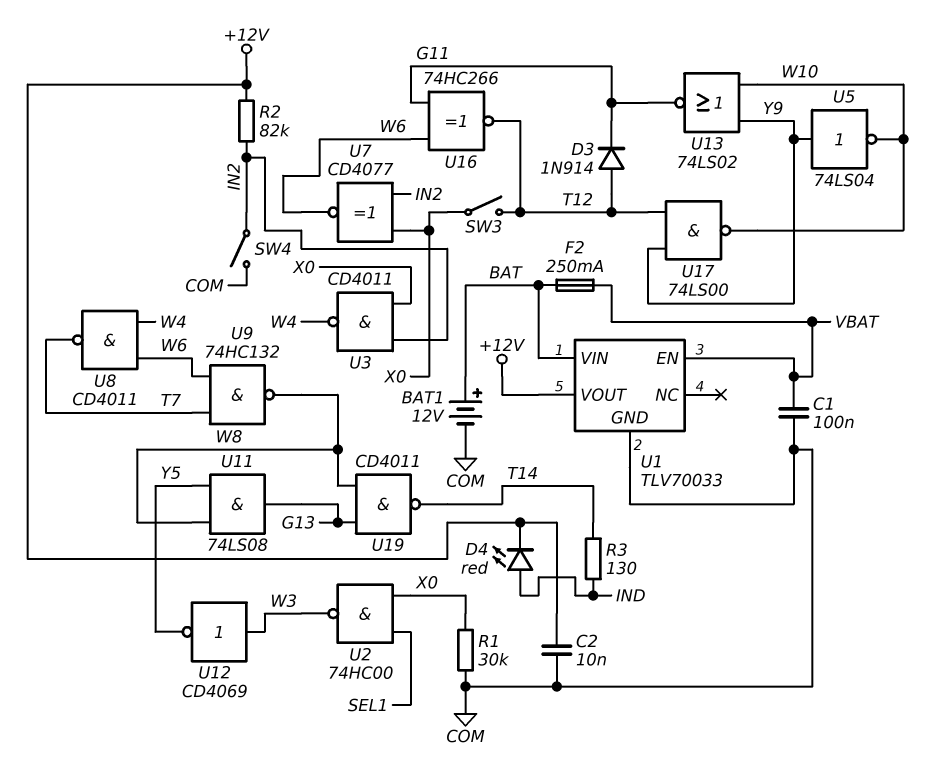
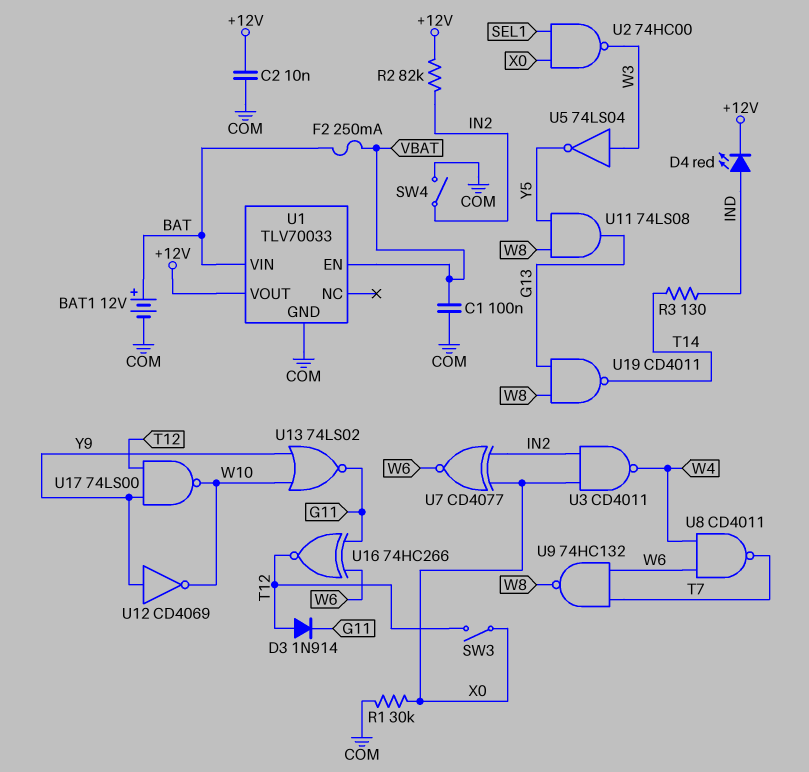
U5: NOT 74LS04 (in Y9, out W10) -> NOT 74LS04 (in W3, out Y5)
U12: NOT CD4069 (in W3, out Y5) -> NOT CD4069 (in Y9, out W10)

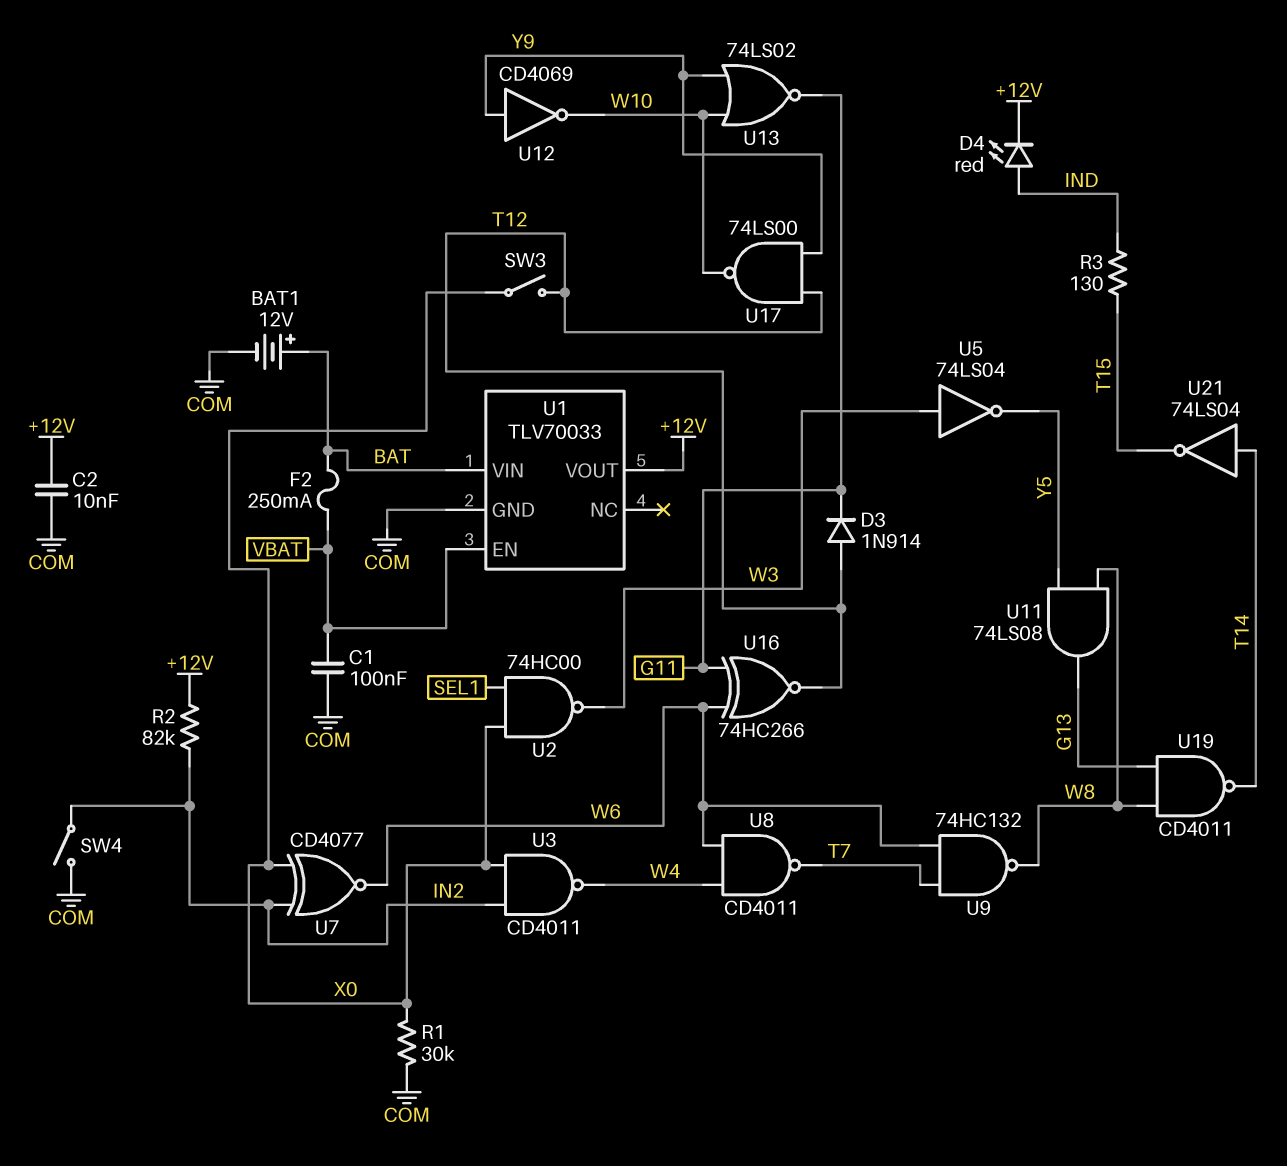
R3: 130 (IND, T14) -> 130 (IND, T15)
U21: none -> NOT 74LS04 (in T14, out T15)

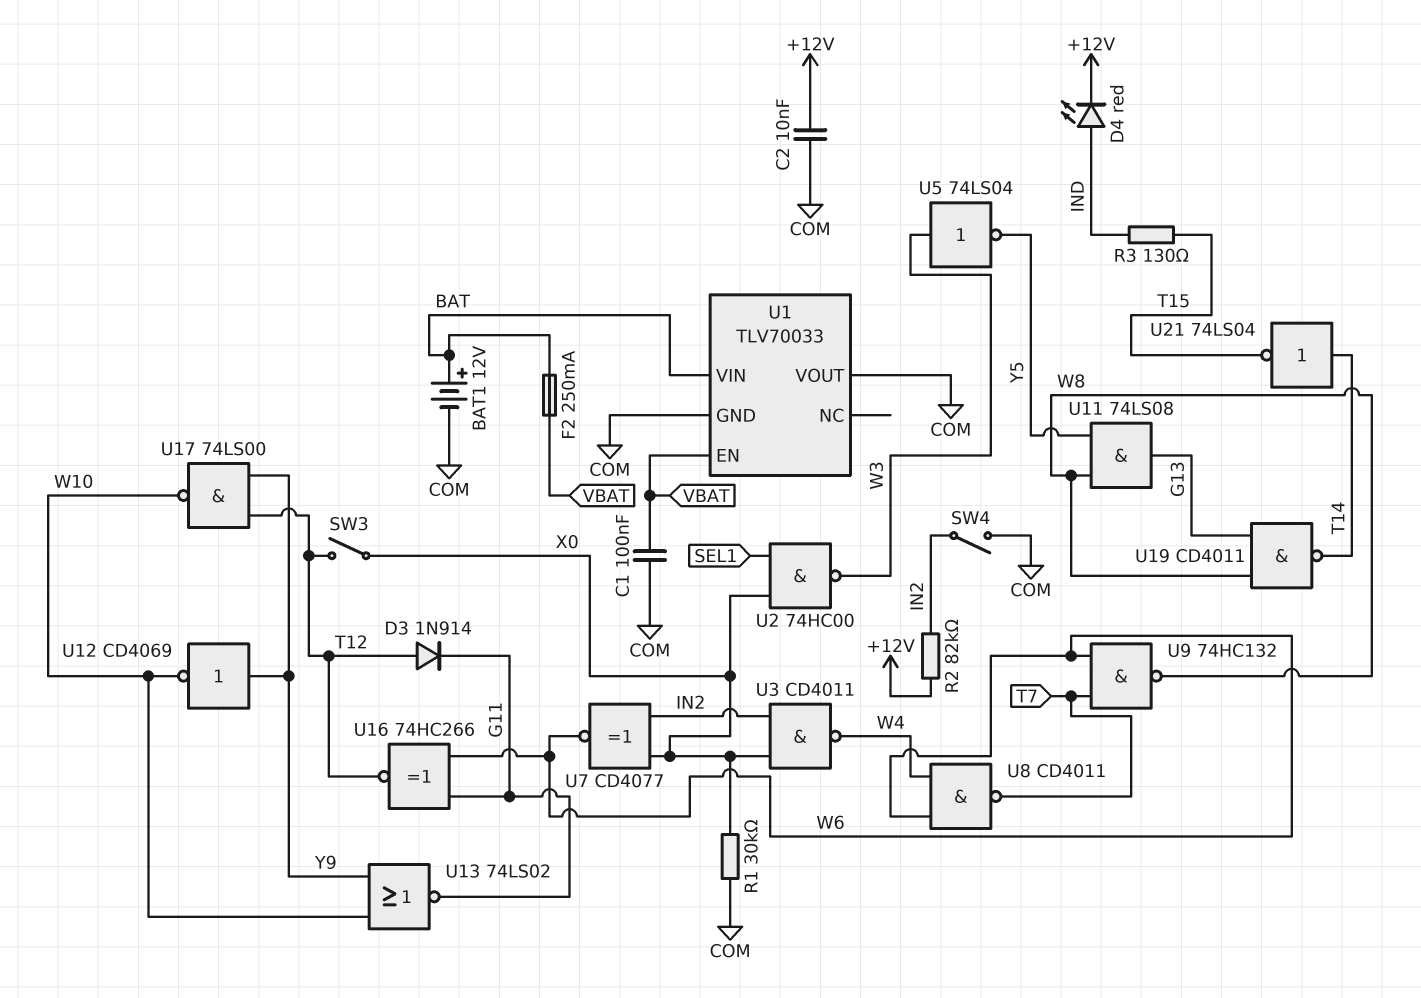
U1 pin VOUT: +12V -> COM

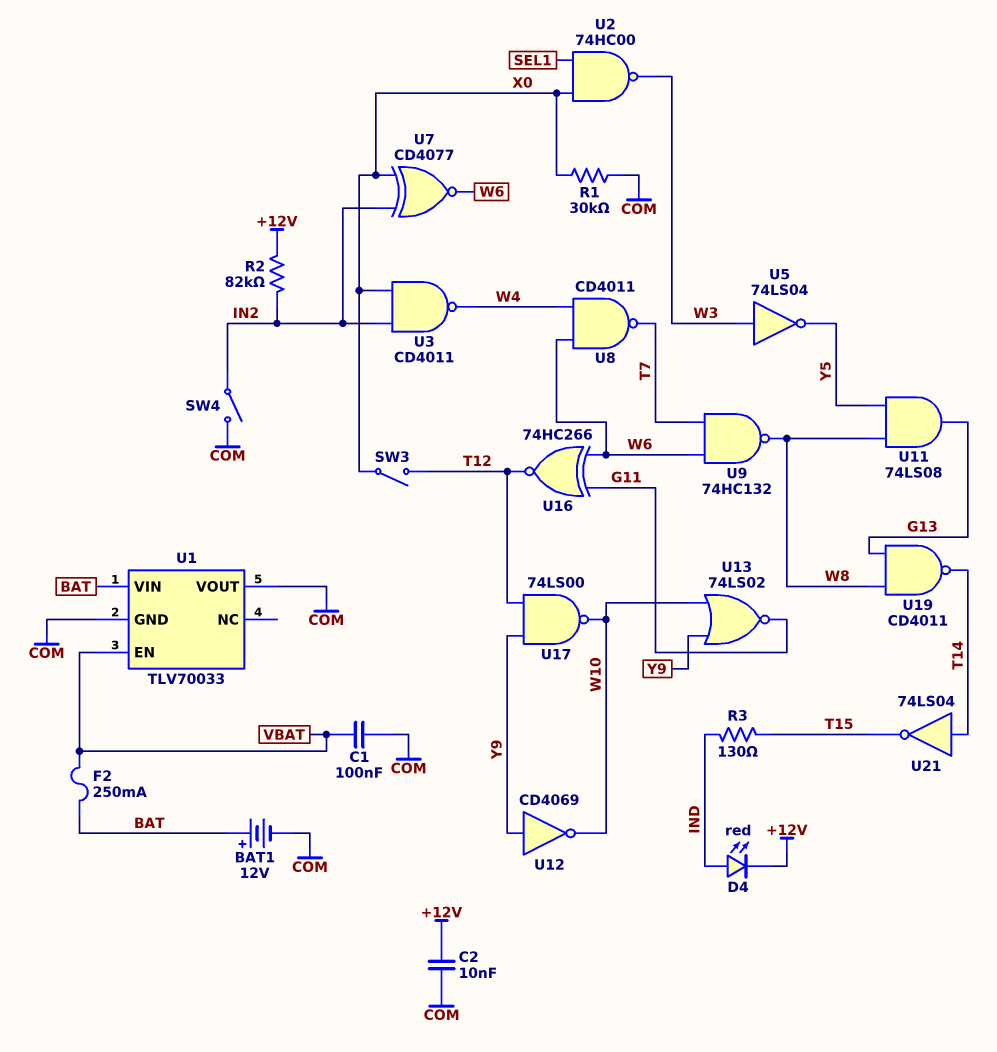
D3: diode 1N914 (A T12, K G11) -> none

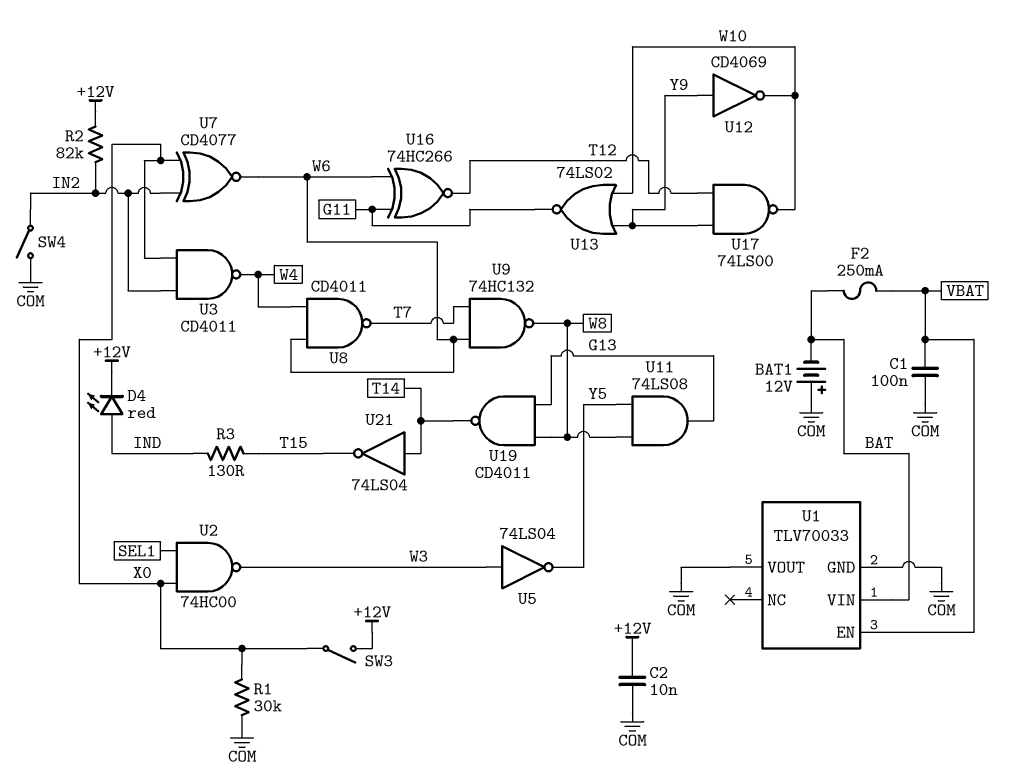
BAT1: 12V (plus BAT, minus COM) -> 12V (plus COM, minus BAT)
SW3: switch (T12, X0) -> switch (+12V, X0)

